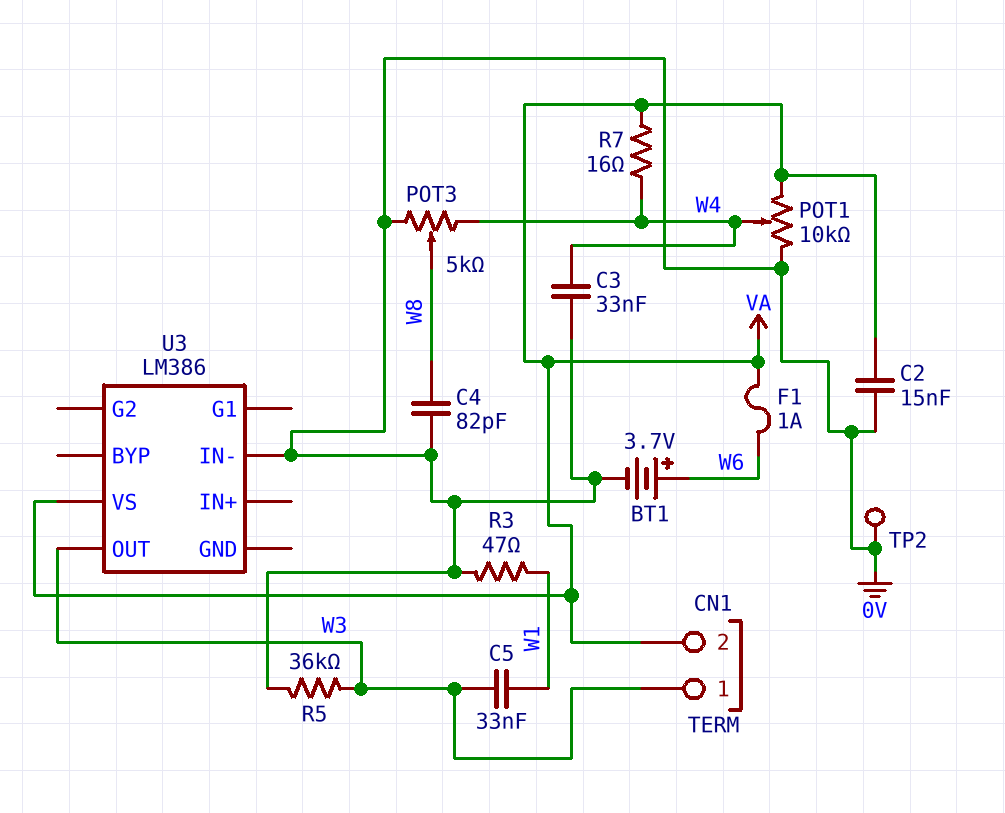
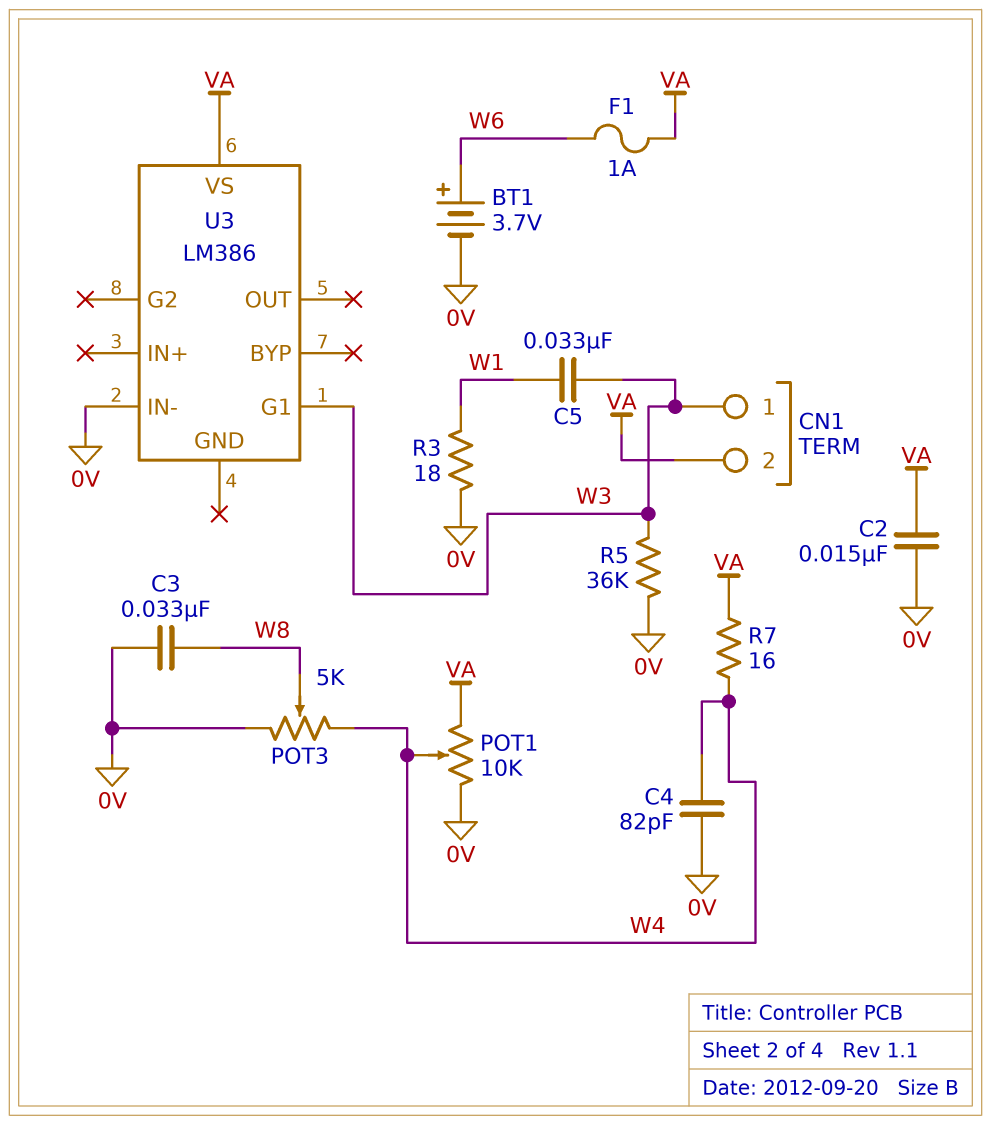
C3: 33nF (0V, W4) -> 33nF (0V, W8)
C4: 82pF (0V, W8) -> 82pF (0V, W4)
R3: 47 (0V, W1) -> 18 (0V, W1)
TP2: test point (0V) -> none
U3 pin G1: none -> W3
U3 pin OUT: W3 -> none

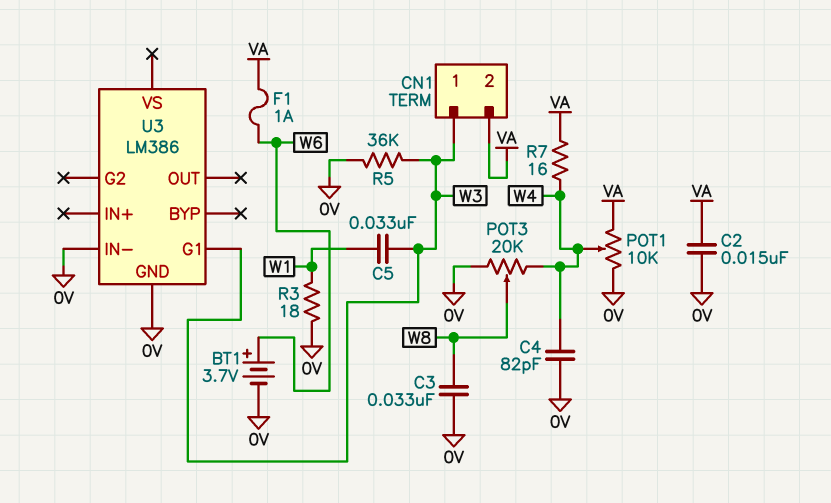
POT3: 5k (0V, W4, wiper W8) -> 20k (0V, W4, wiper W8)
U3 pin GND: none -> 0V
U3 pin VS: VA -> none

